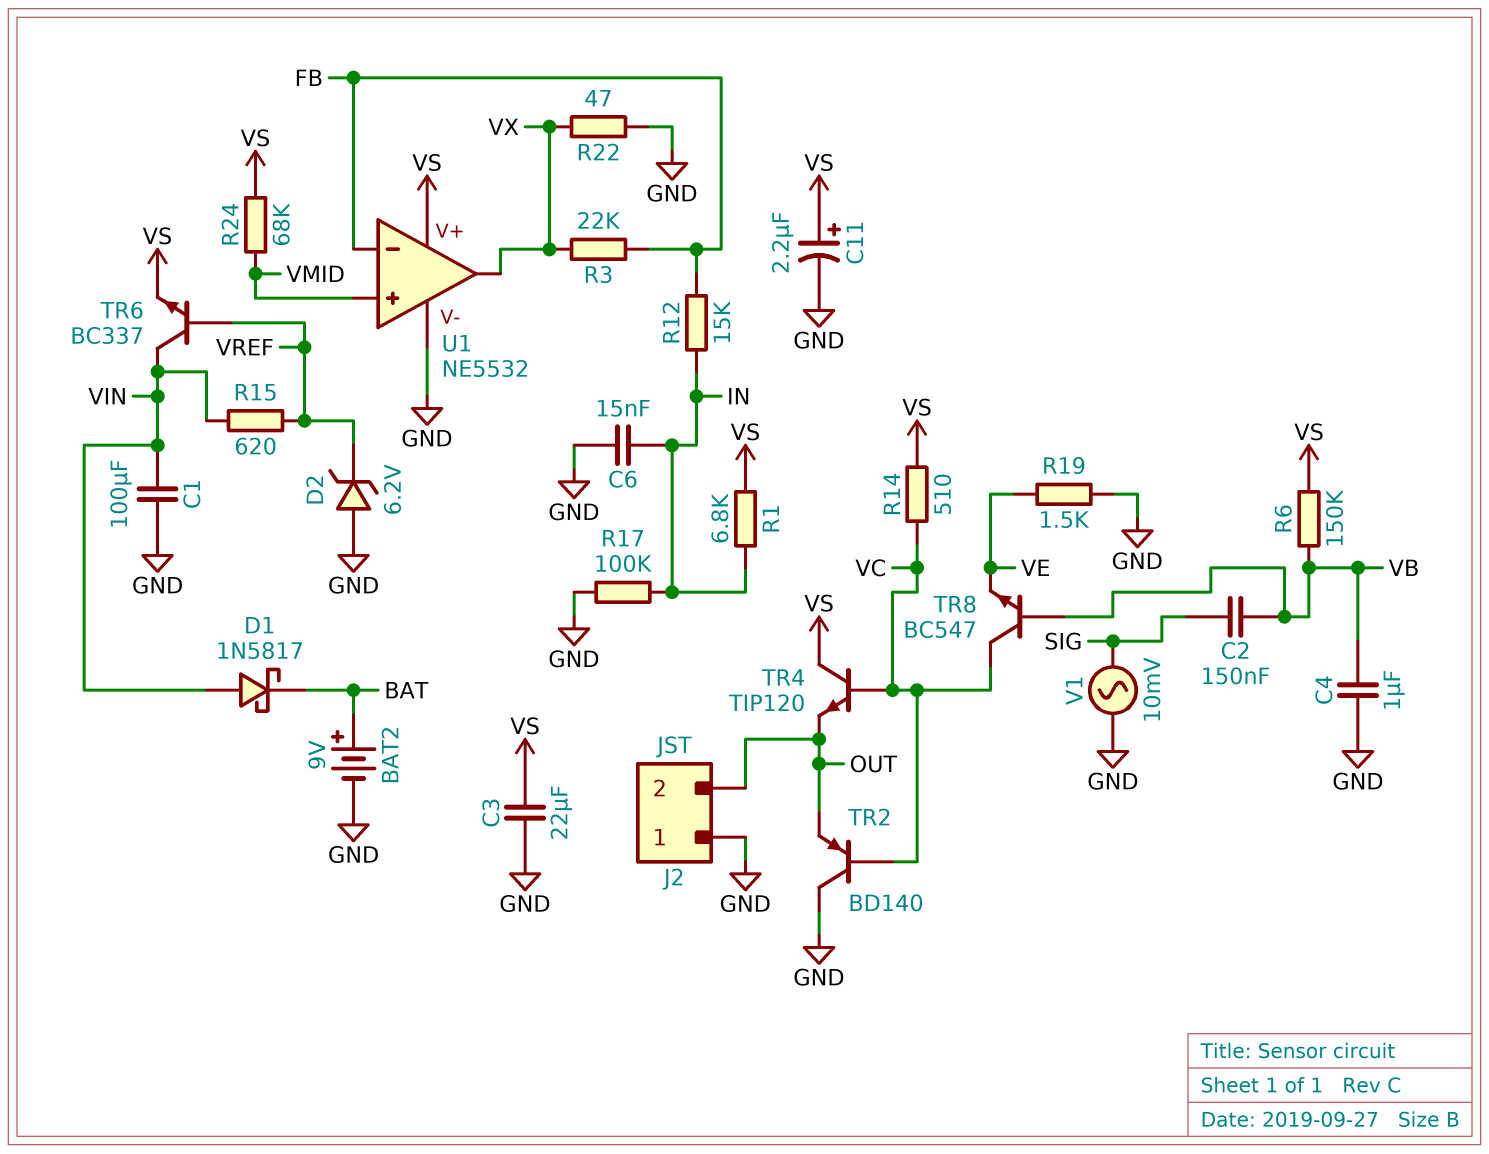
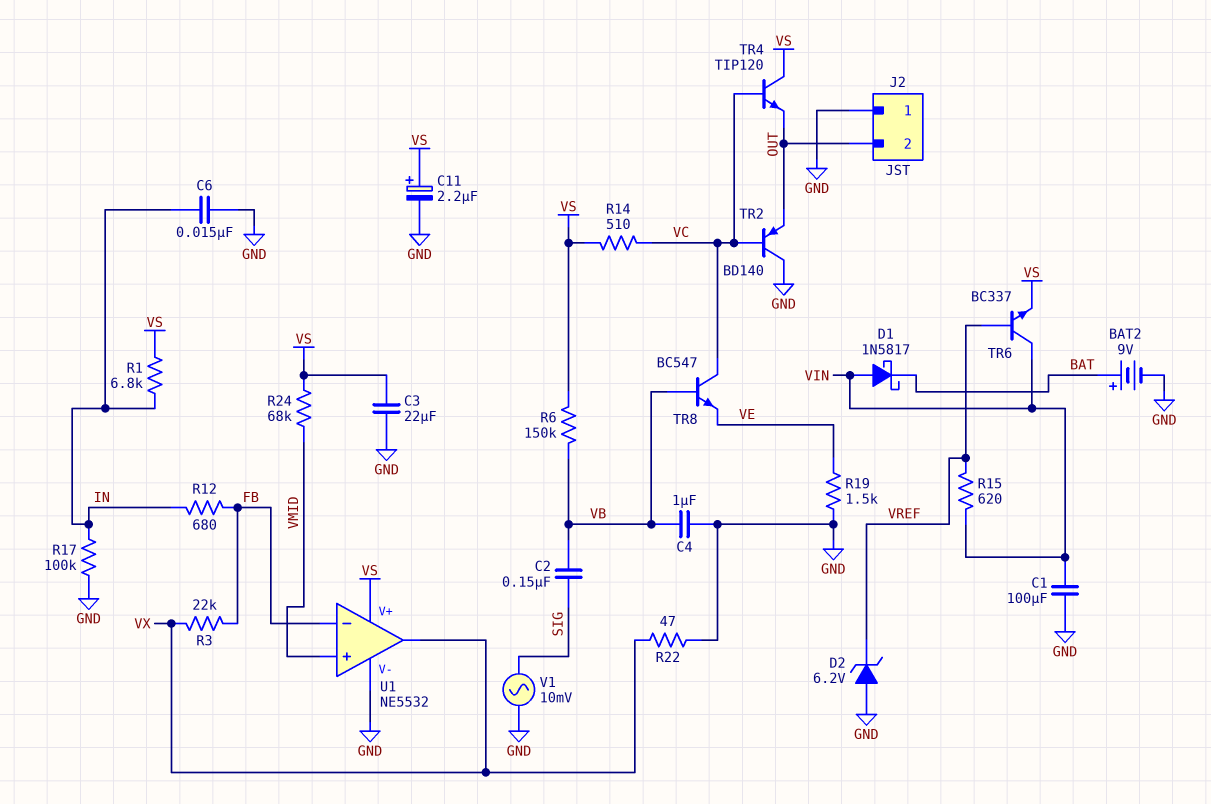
R12: 15k (FB, IN) -> 680 (FB, IN)

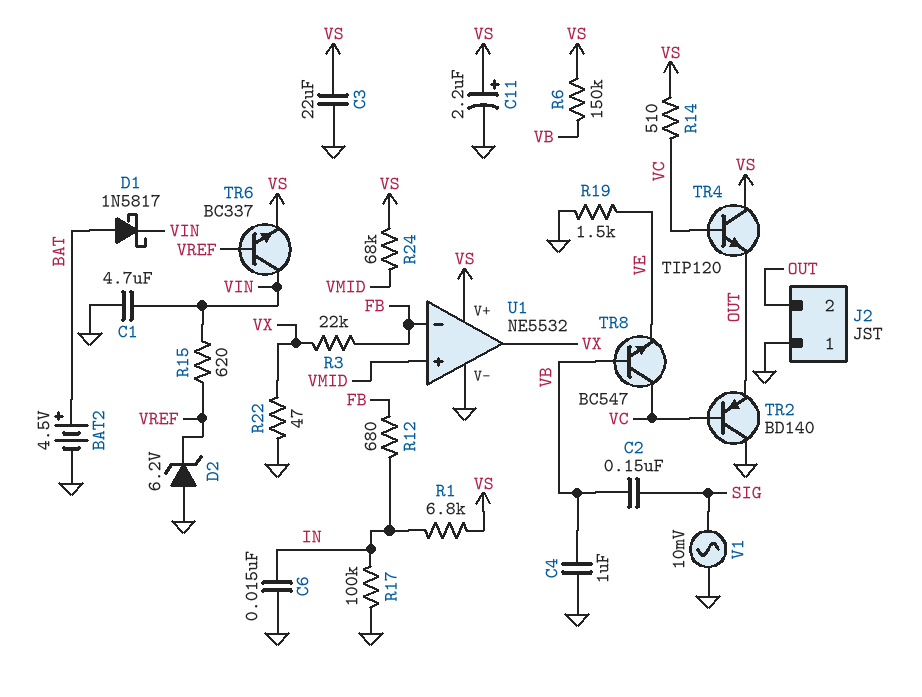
BAT2: 9V (plus BAT, minus GND) -> 4.5V (plus BAT, minus GND)
C1: 100uF (GND, VIN) -> 4.7uF (GND, VIN)
D1: schottky 1N5817 (A VIN, K BAT) -> schottky 1N5817 (A BAT, K VIN)

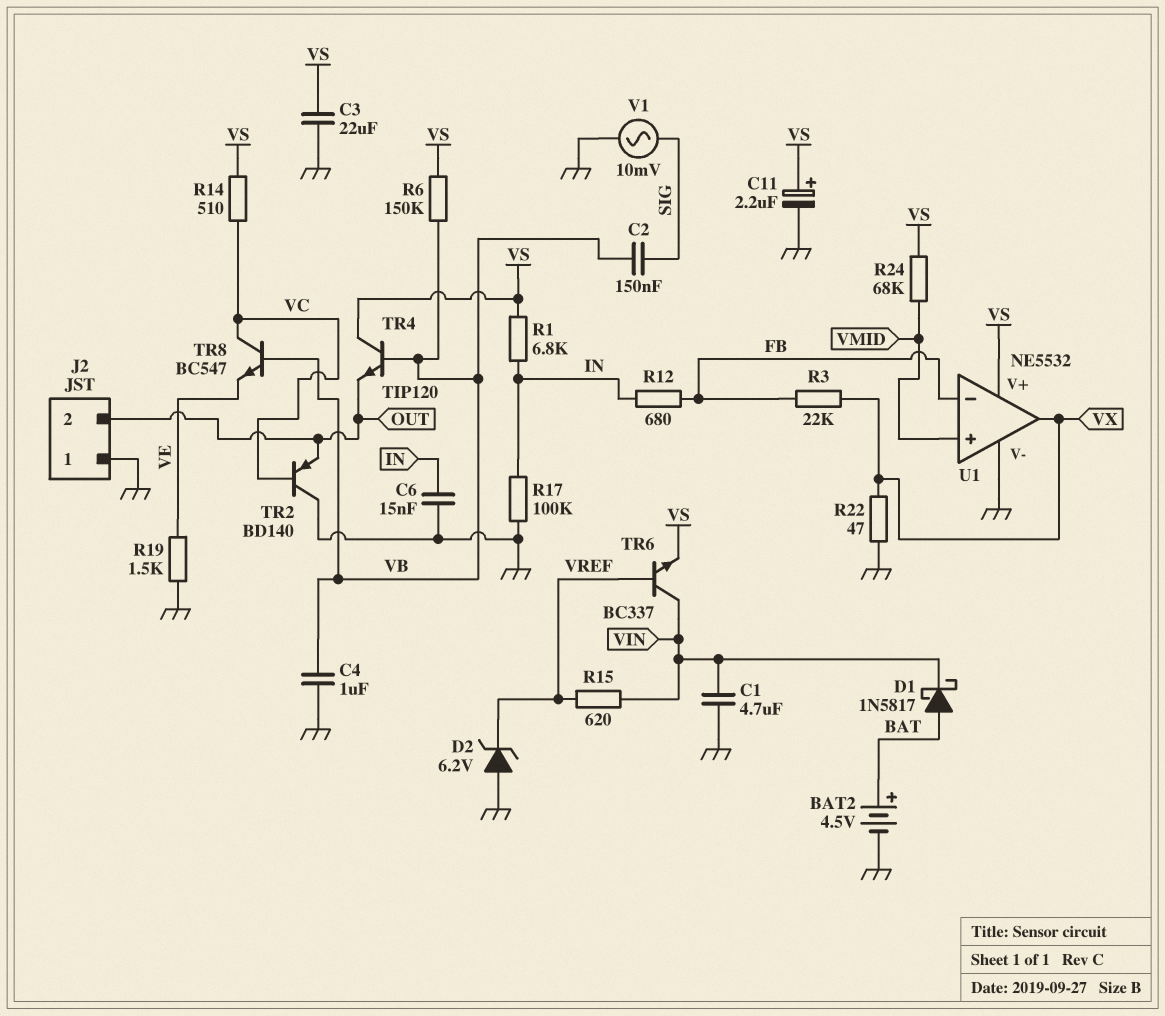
TR4: NPN TIP120 (B VC, C VS, E OUT) -> NPN TIP120 (B VB, C VS, E OUT)

